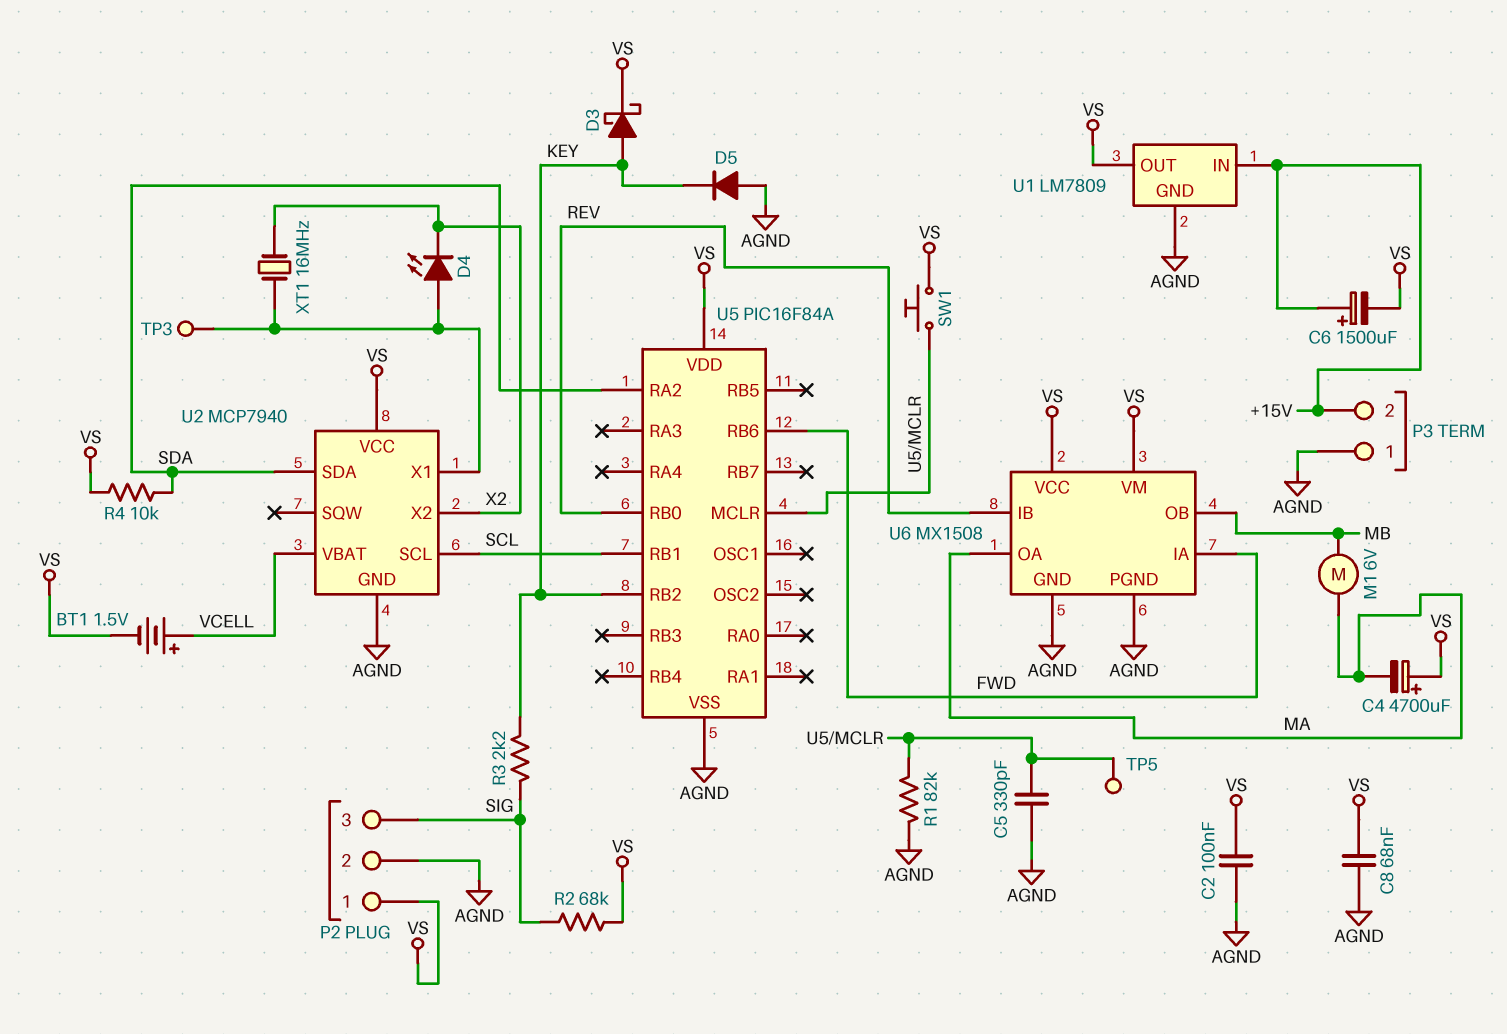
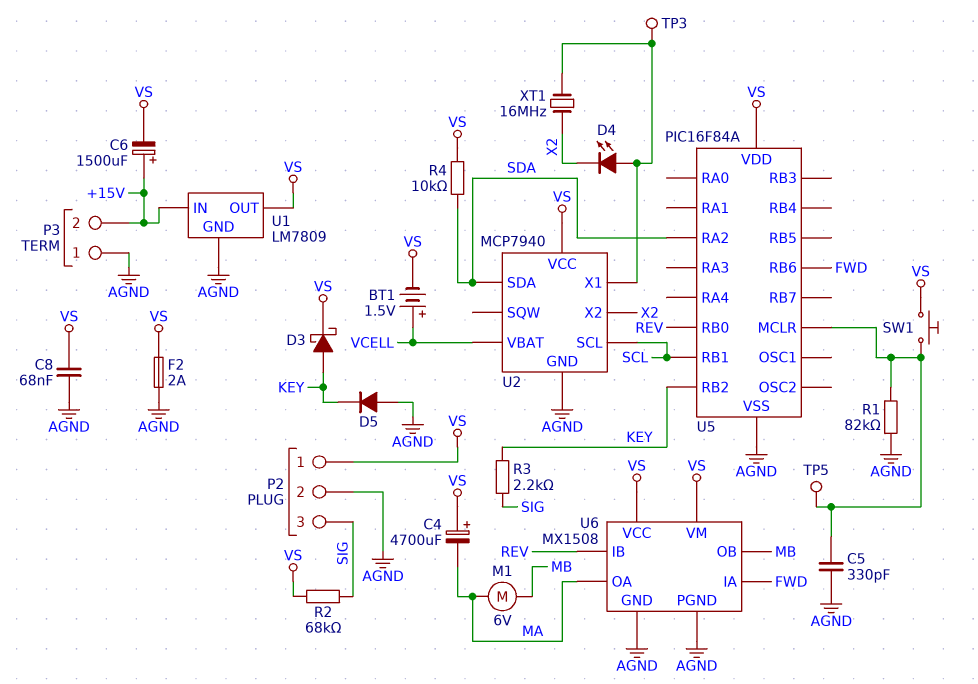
C2: 100nF (AGND, VS) -> none
F2: none -> 2A (AGND, VS)

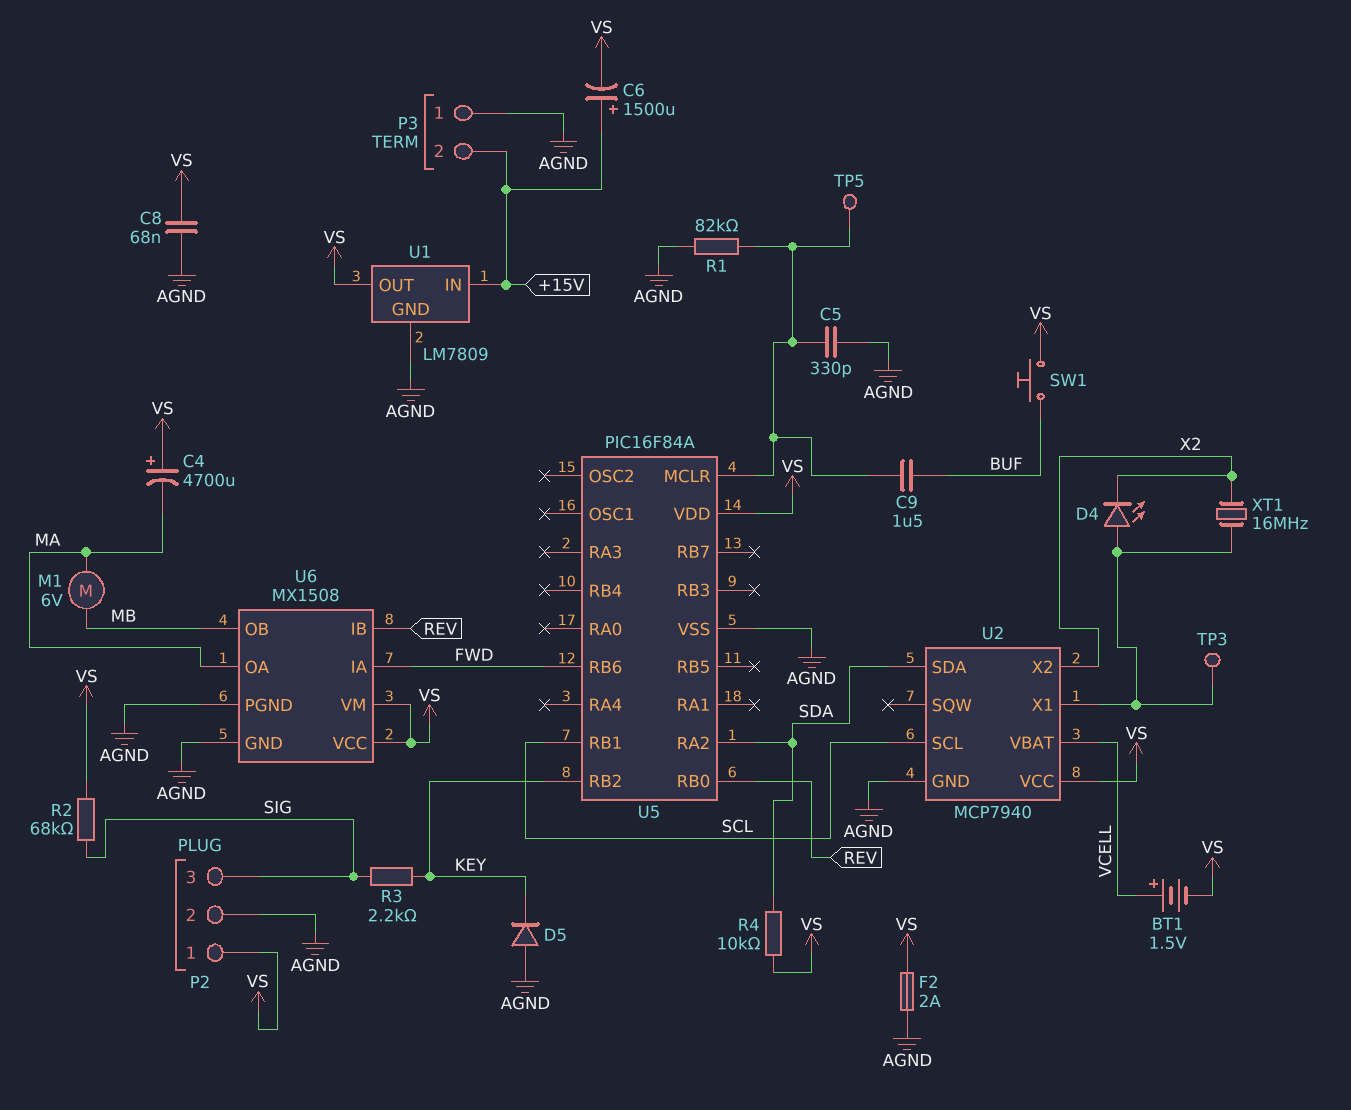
C9: none -> 1.5uF (BUF, U5/MCLR)
D3: schottky (A KEY, K VS) -> none
SW1: button (U5/MCLR, VS) -> button (BUF, VS)

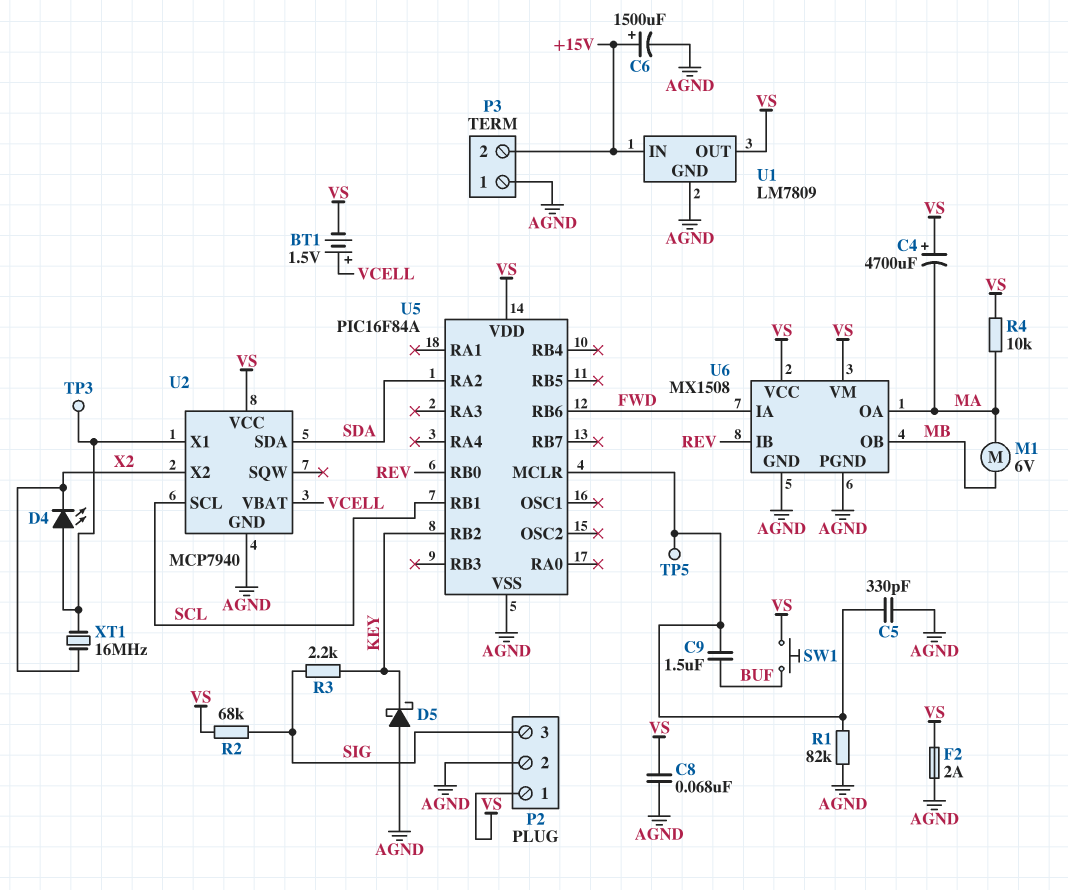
C6: 1500uF (plus +15V, minus VS) -> 1500uF (plus +15V, minus AGND)
D5: diode (A AGND, K KEY) -> schottky (A AGND, K KEY)
R4: 10k (SDA, VS) -> 10k (MA, VS)

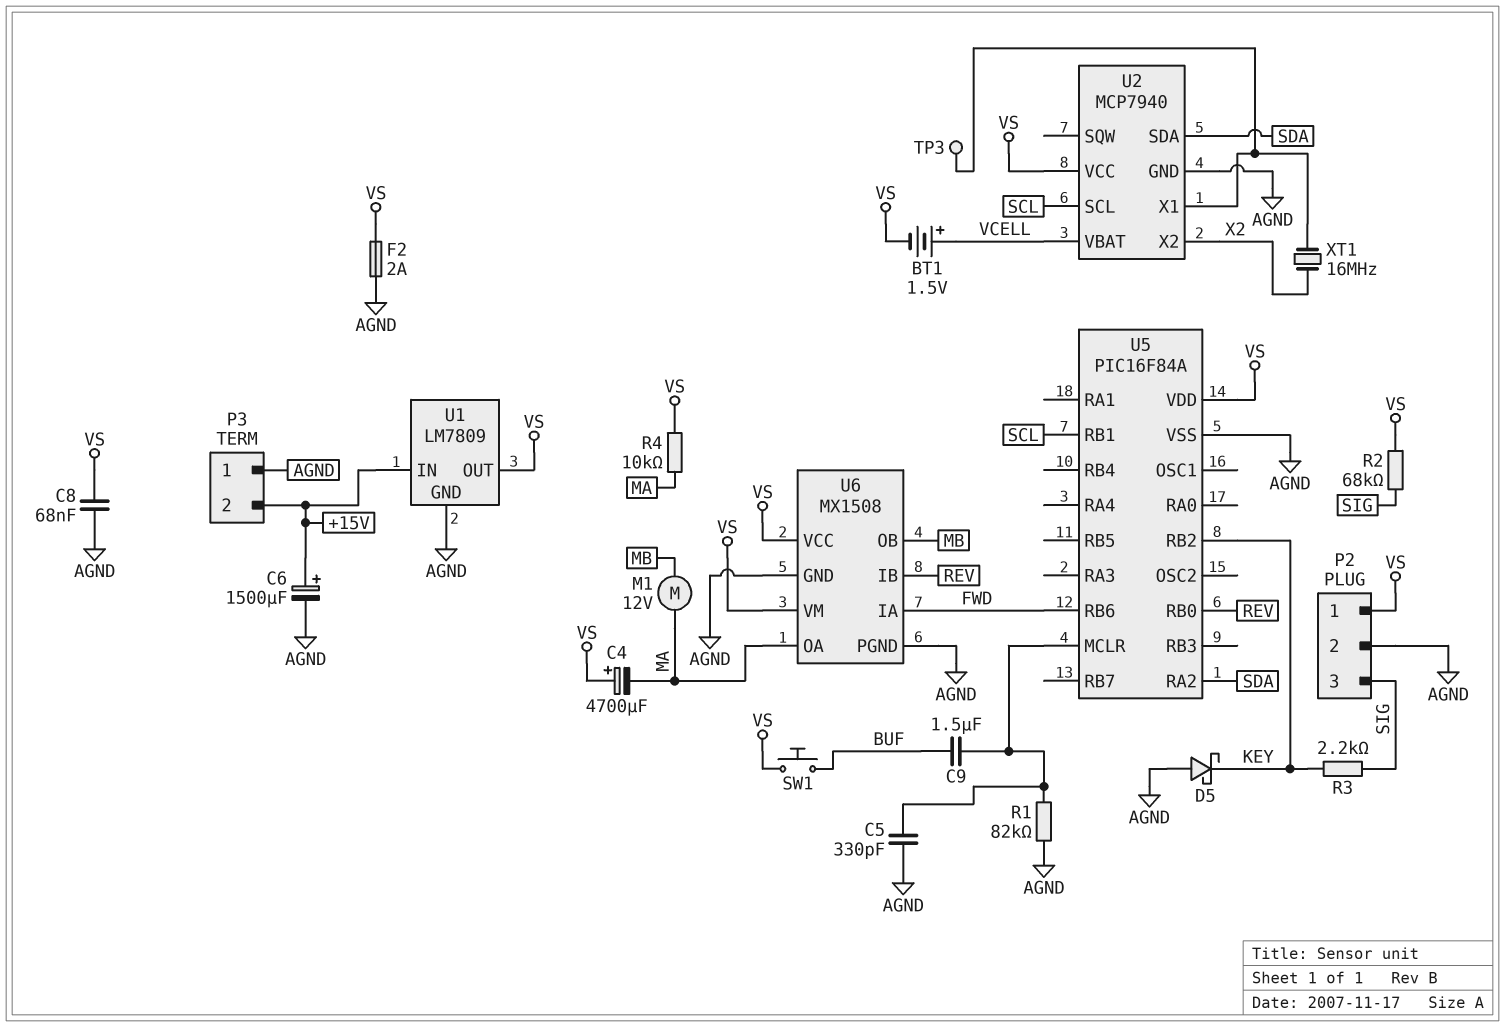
D4: LED (A U2/X1, K X2) -> none
M1: motor 6V (MA, MB) -> motor 12V (MA, MB)
TP5: test point (U5/MCLR) -> none

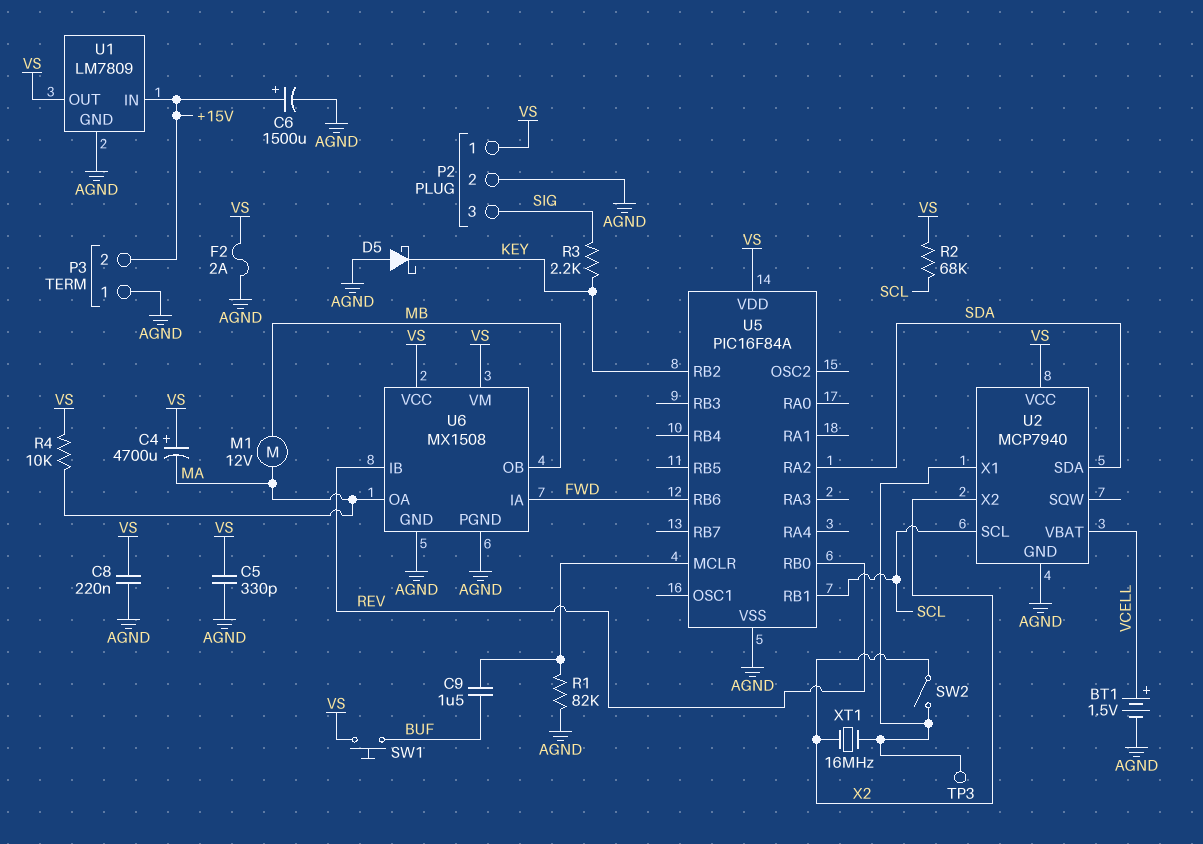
BT1: 1.5V (plus VCELL, minus VS) -> 1.5V (plus VCELL, minus AGND)
C5: 330pF (AGND, U5/MCLR) -> 330pF (AGND, VS)
C8: 68nF (AGND, VS) -> 220nF (AGND, VS)
R2: 68k (SIG, VS) -> 68k (SCL, VS)
SW2: none -> switch (U2/X1, X2)

